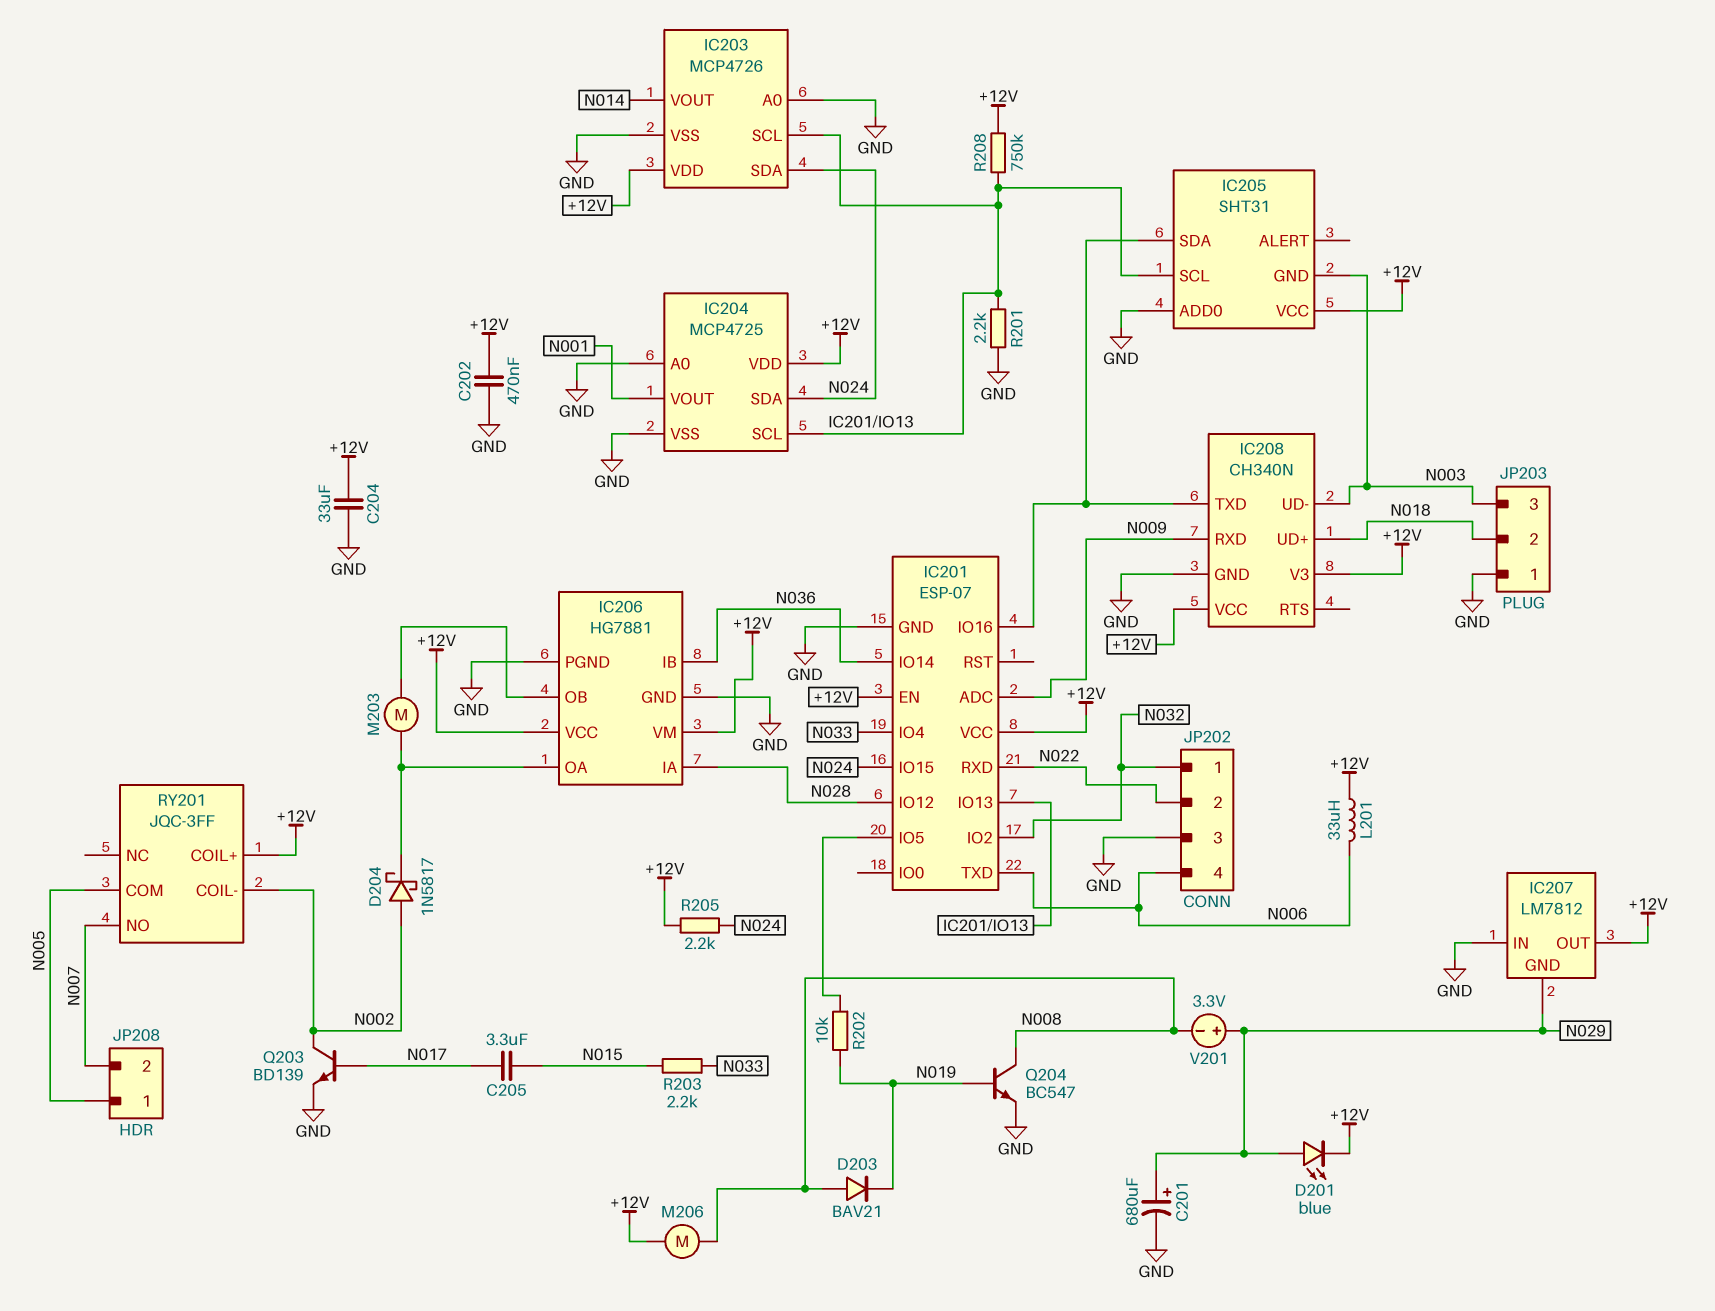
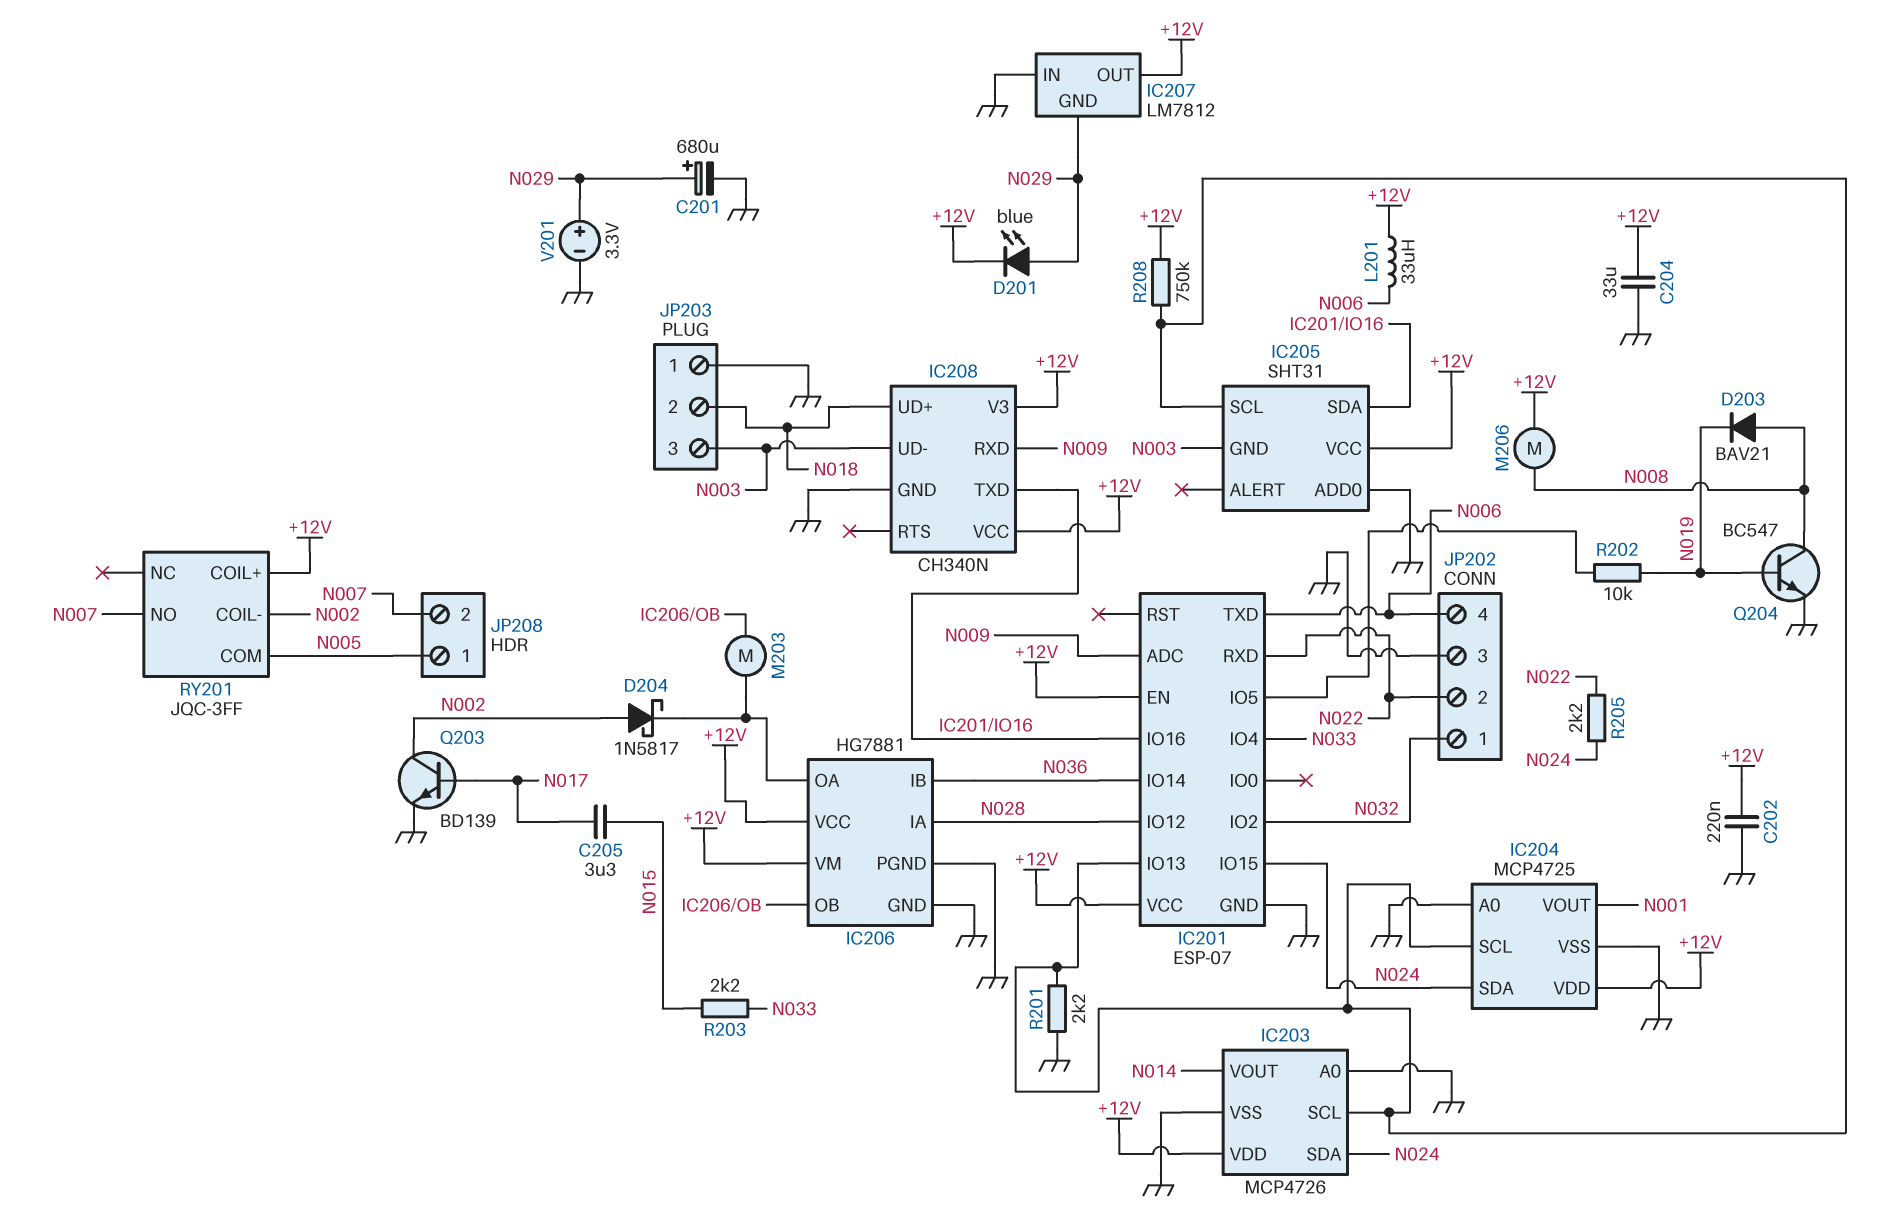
C202: 470nF (+12V, GND) -> 220nF (+12V, GND)
R205: 2.2k (+12V, N024) -> 2.2k (N022, N024)
V201: 3.3V (plus N029, minus N008) -> 3.3V (plus N029, minus GND)

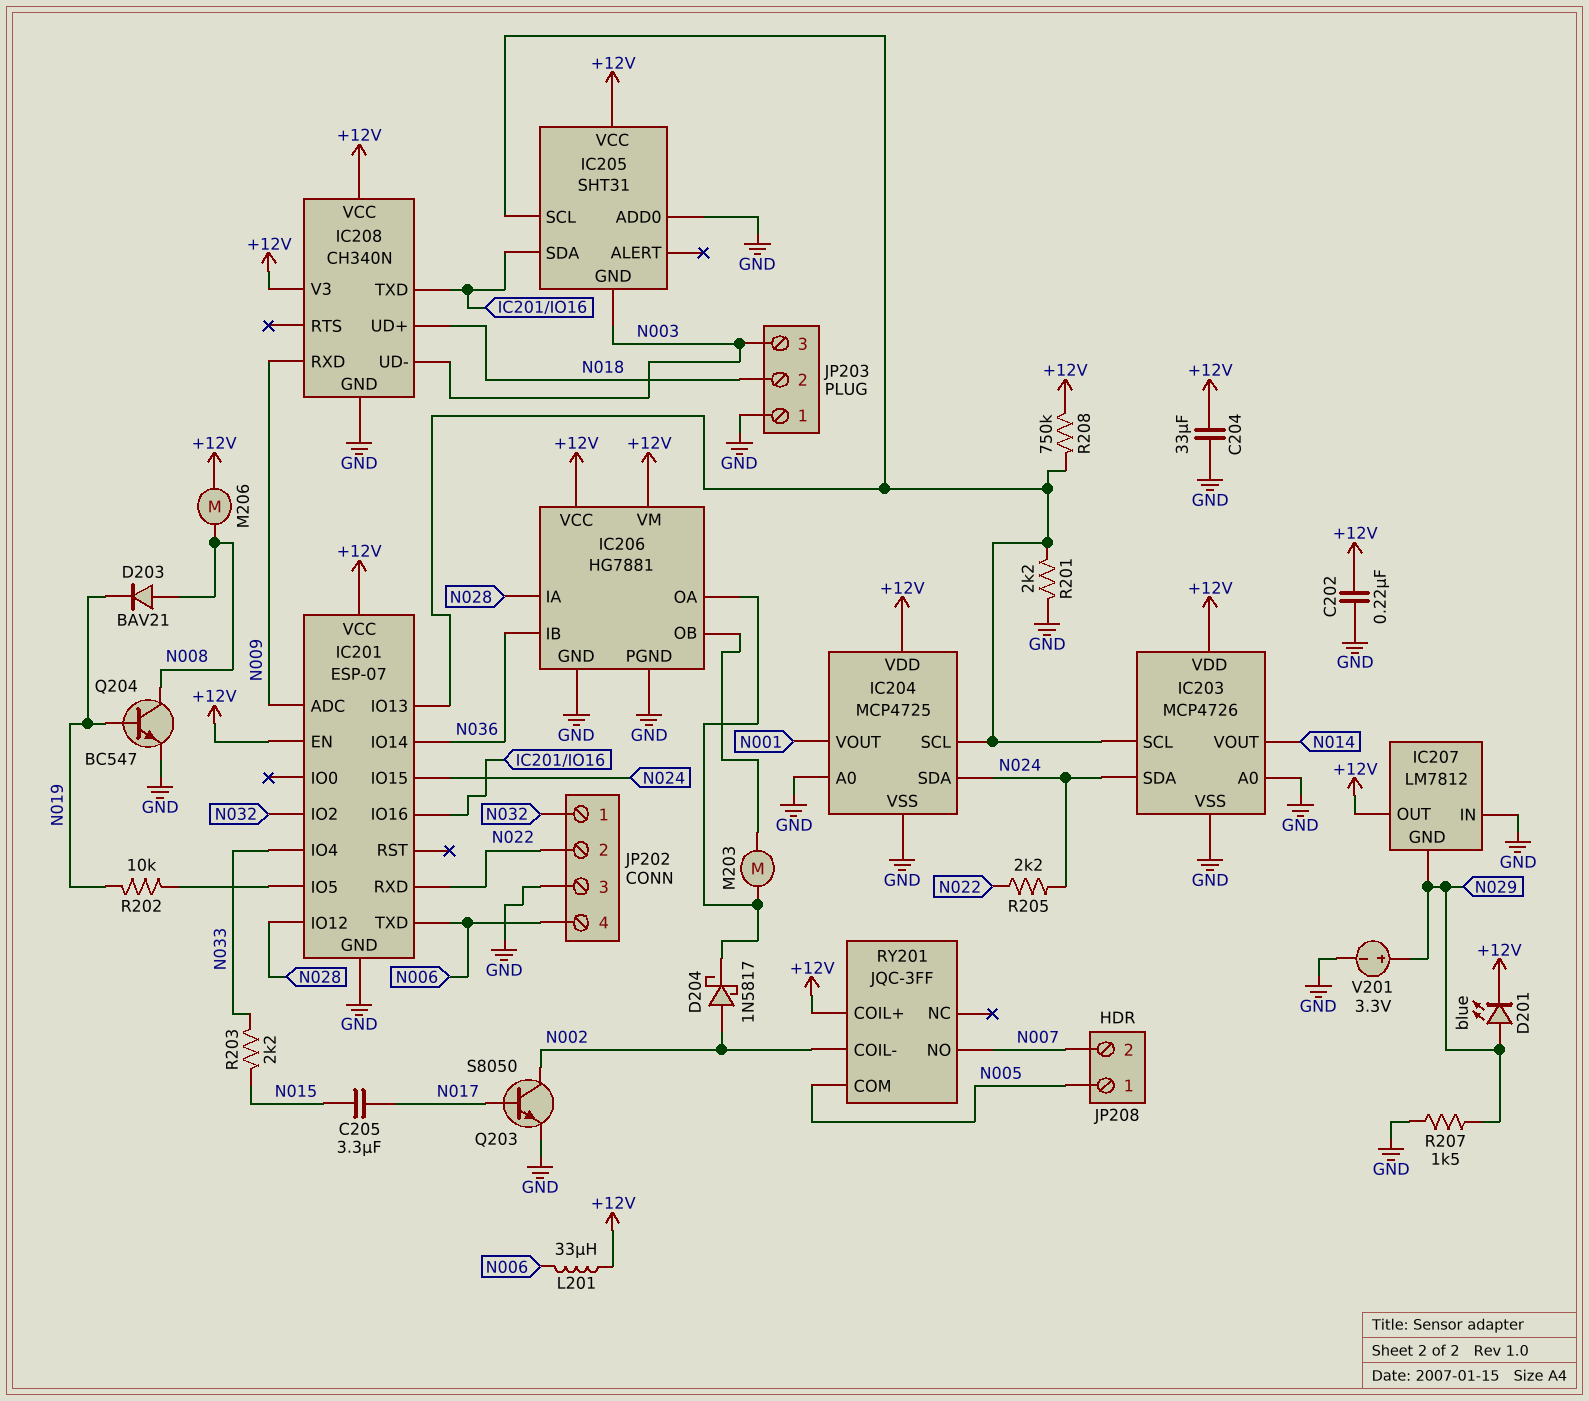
C201: 680uF (plus N029, minus GND) -> none
Q203: NPN BD139 (B N017, C N002, E GND) -> NPN S8050 (B N017, C N002, E GND)
R207: none -> 1.5k (GND, N029)

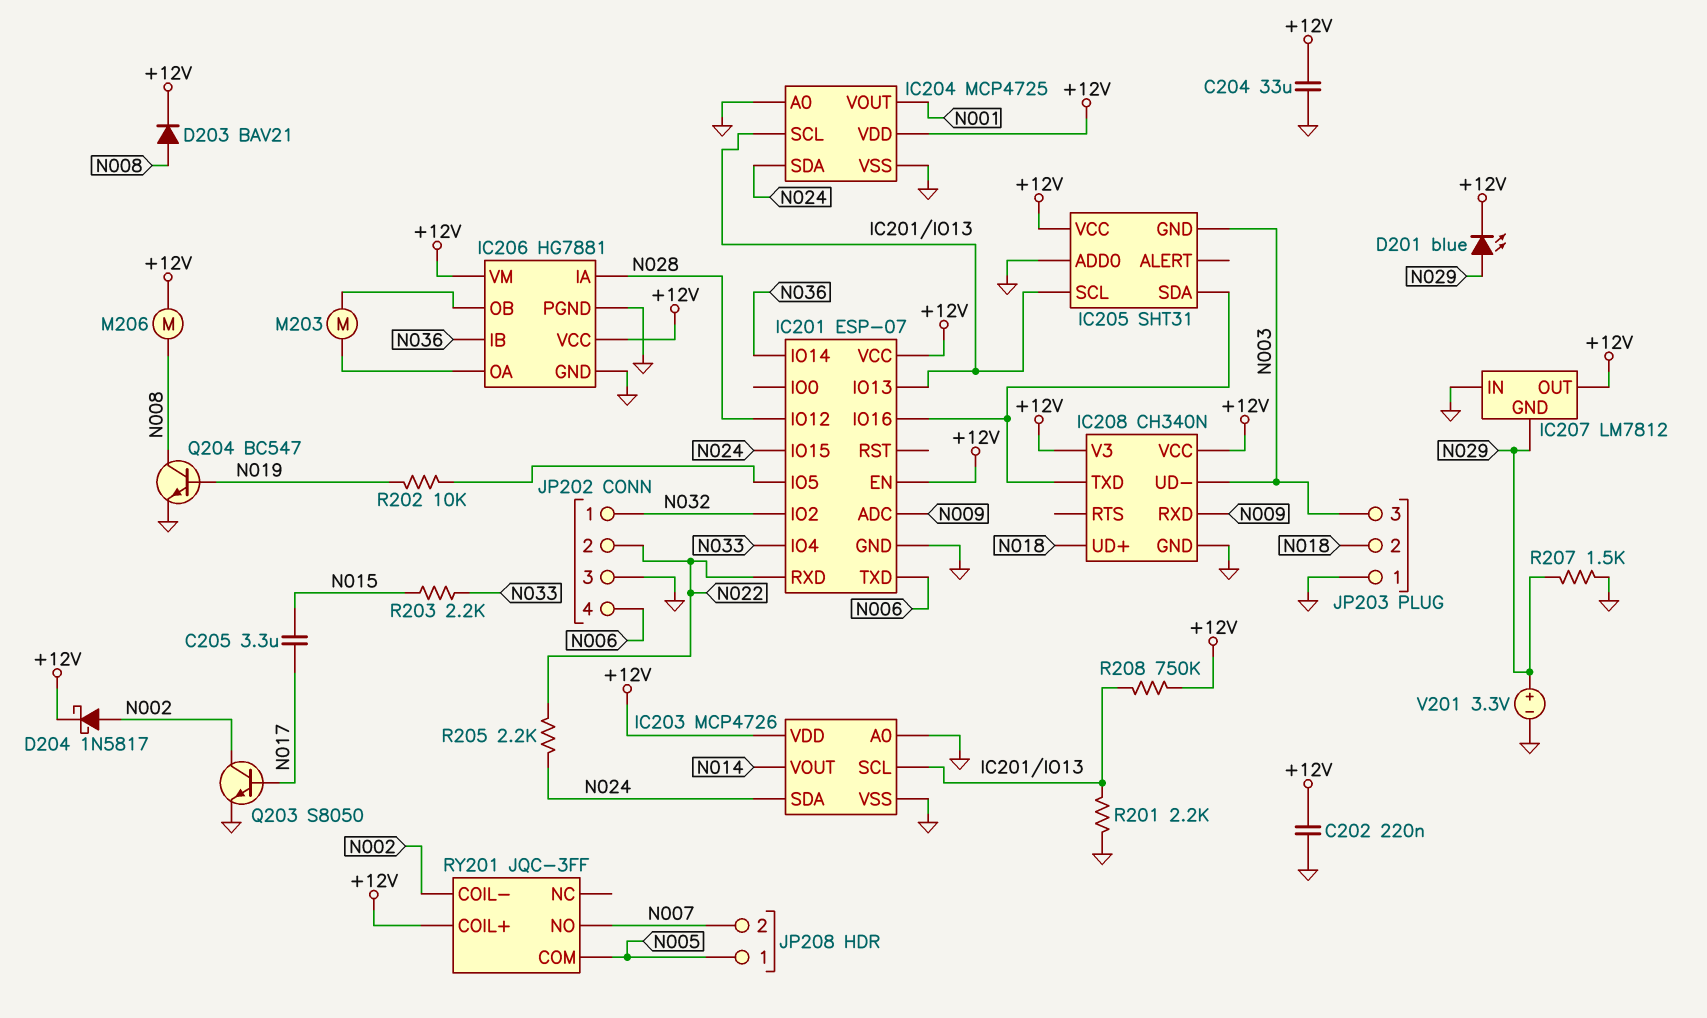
D203: diode BAV21 (A N008, K N019) -> diode BAV21 (A N008, K +12V)
D204: schottky 1N5817 (A N002, K IC206/OA) -> schottky 1N5817 (A N002, K +12V)
L201: 33uH (+12V, N006) -> none

